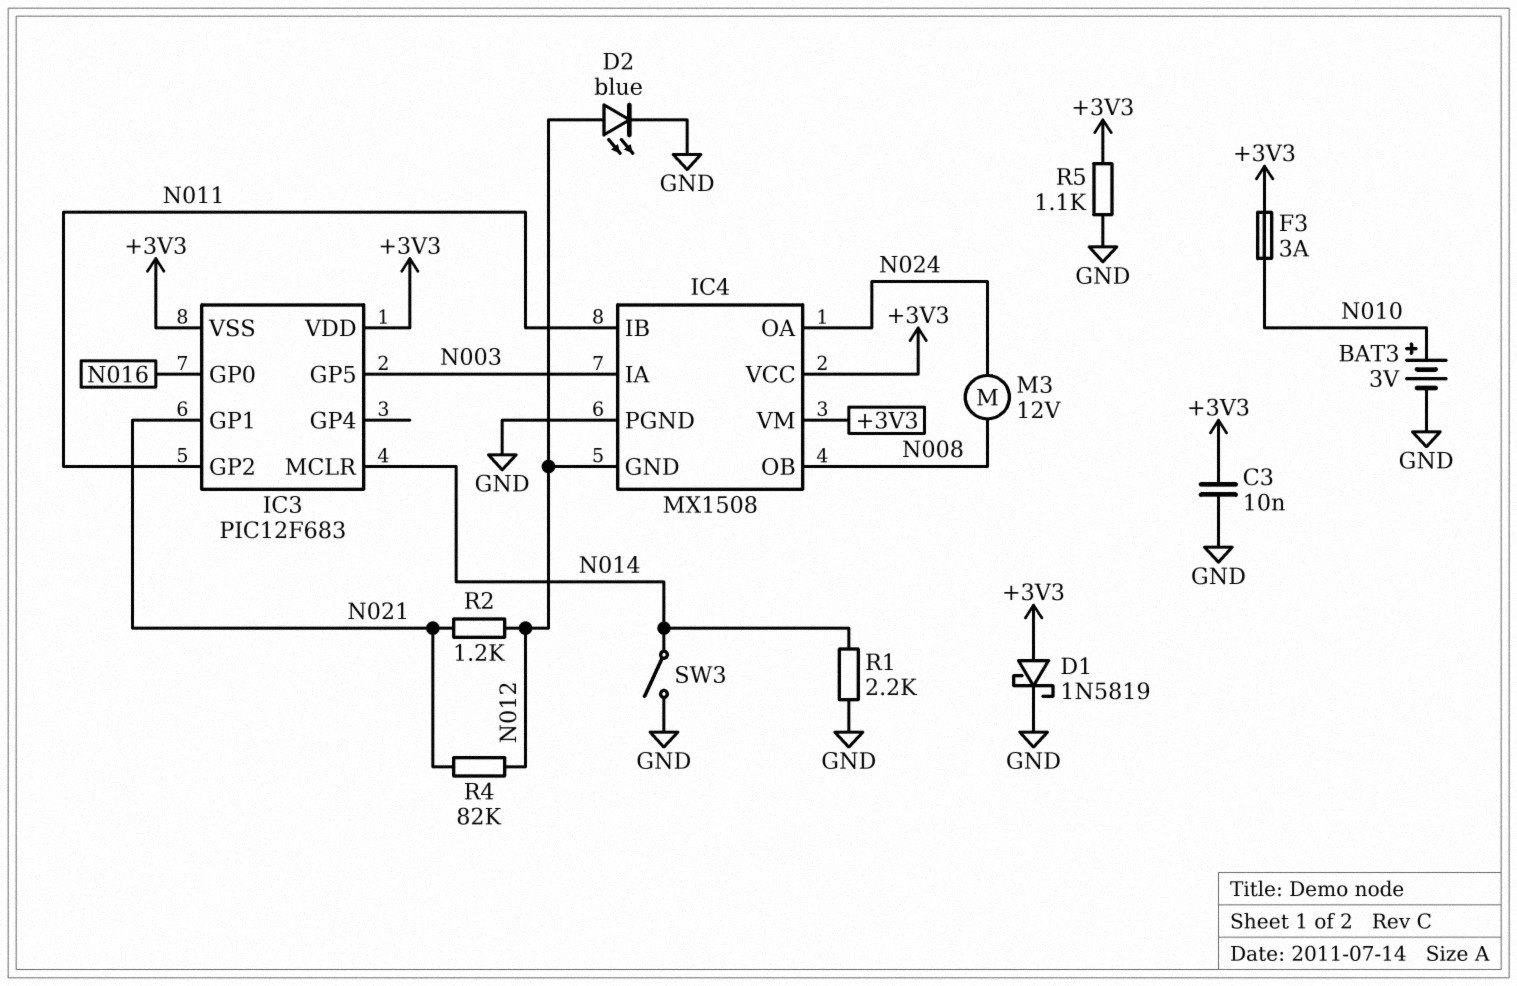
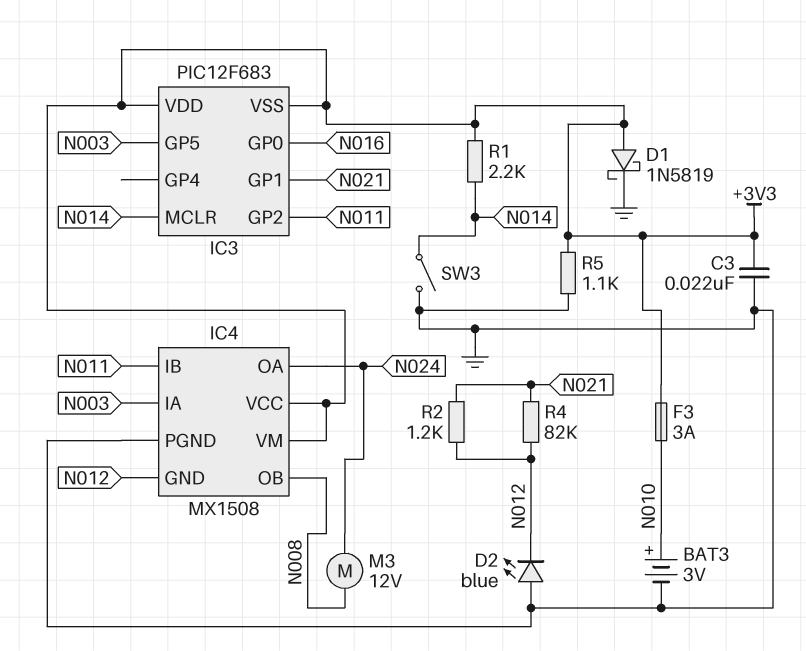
C3: 10nF (+3V3, GND) -> 22nF (+3V3, GND)
D2: LED blue (A N012, K GND) -> LED blue (A GND, K N012)
R1: 2.2k (GND, N014) -> 2.2k (+3V3, N014)

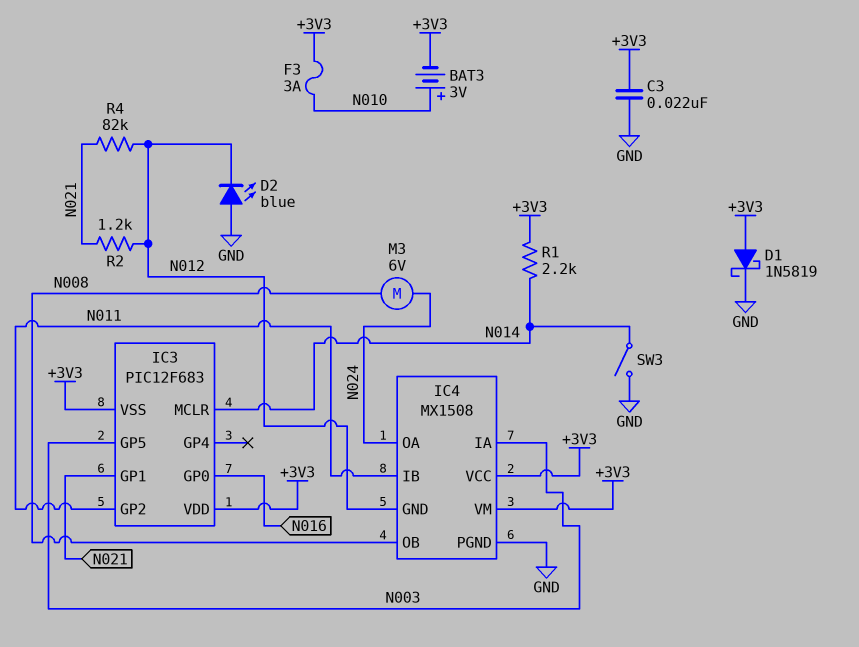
BAT3: 3V (plus N010, minus GND) -> 3V (plus N010, minus +3V3)
M3: motor 12V (N008, N024) -> motor 6V (N008, N024)
R5: 1.1k (+3V3, GND) -> none

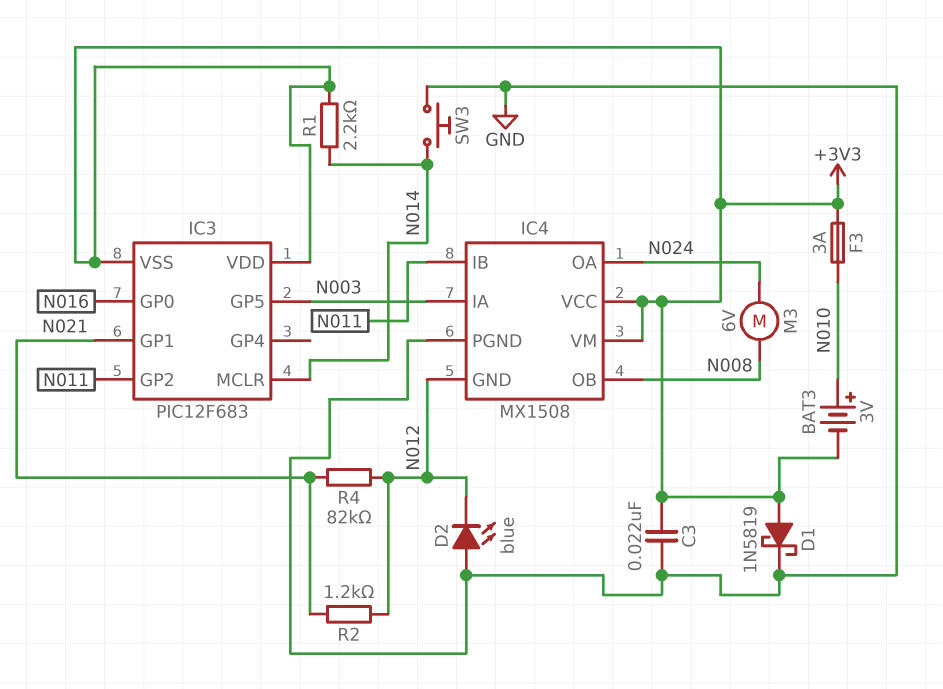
SW3: switch (GND, N014) -> button (GND, N014)

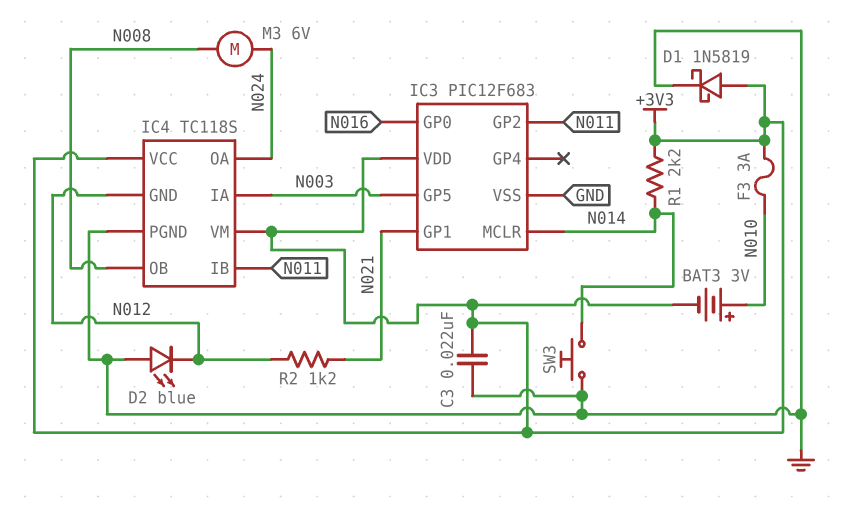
IC3 pin VSS: +3V3 -> GND
IC4: MX1508 -> TC118S
R4: 82k (N012, N021) -> none

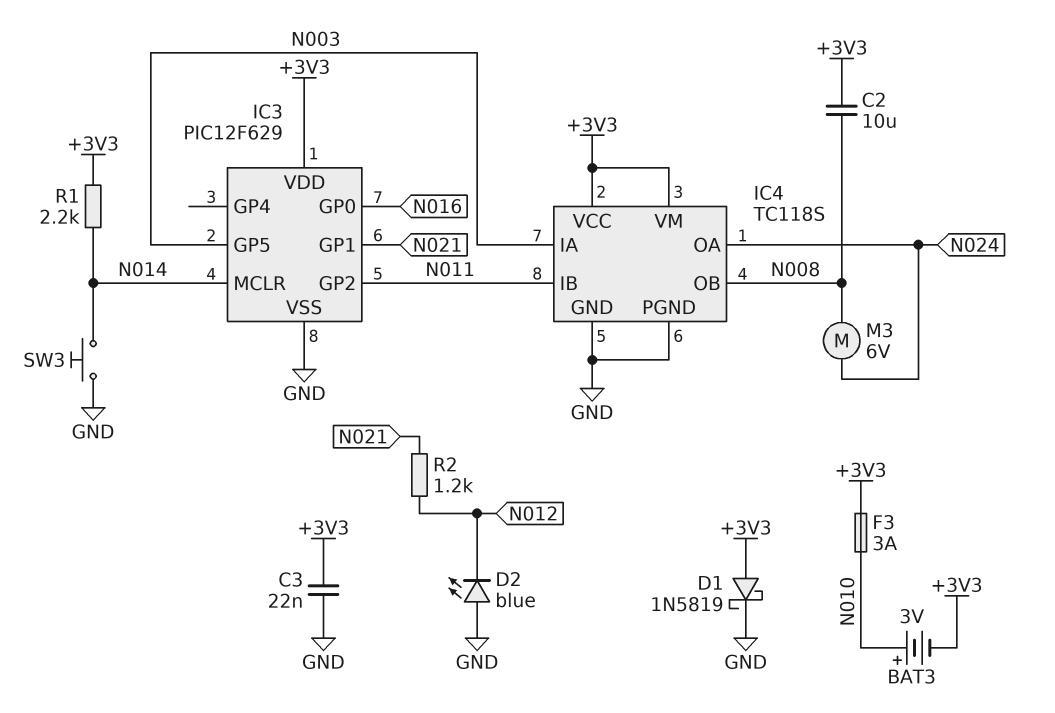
C2: none -> 10uF (+3V3, N008)
IC3: PIC12F683 -> PIC12F629
IC4 pin GND: N012 -> GND

